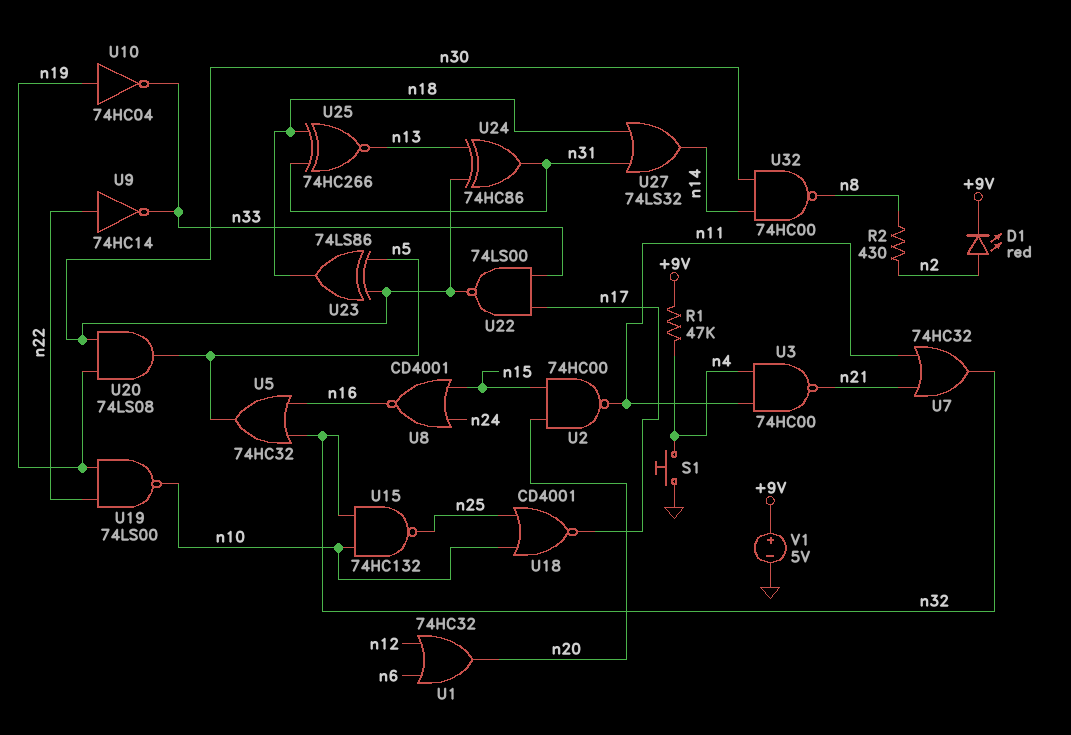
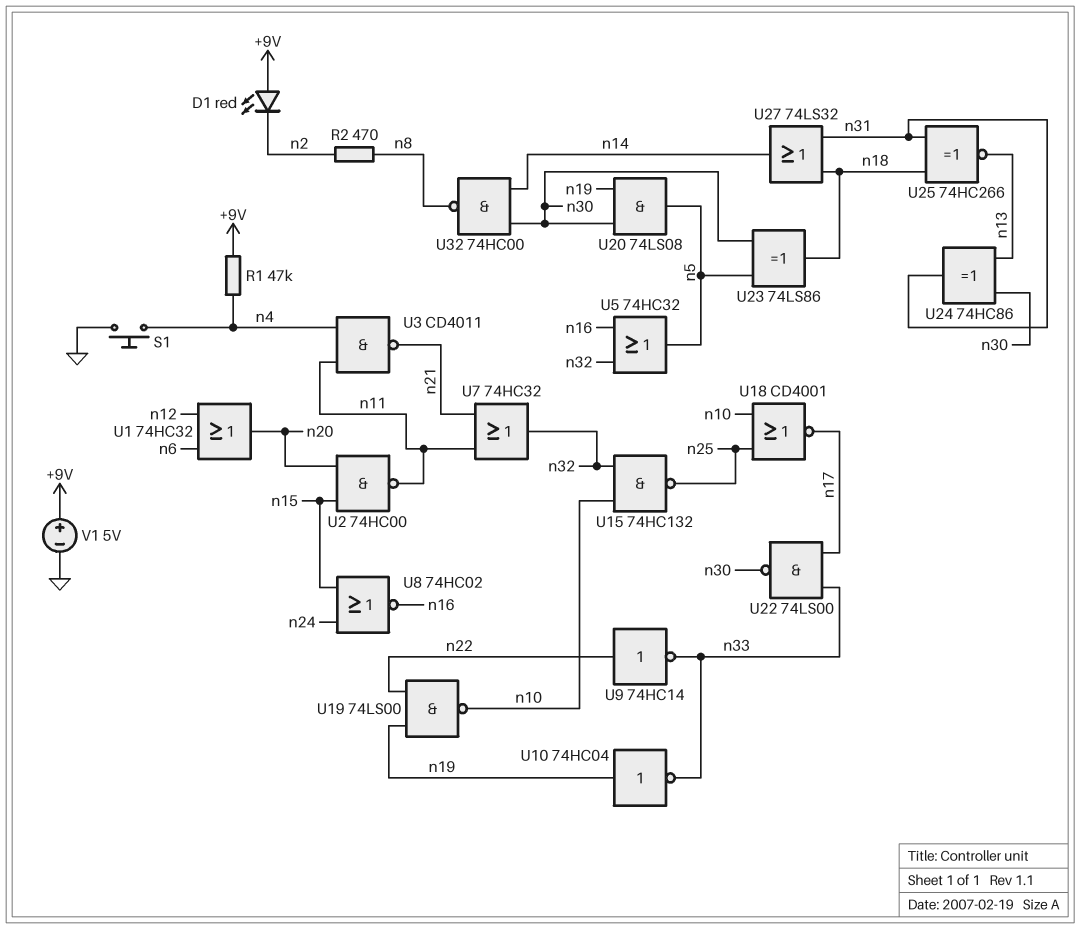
D1: LED red (A n2, K +9V) -> LED red (A +9V, K n2)
R2: 430 (n2, n8) -> 470 (n2, n8)
U3: NAND 74HC00 (in n4, in n11, out n21) -> NAND CD4011 (in n4, in n11, out n21)
U8: NOR CD4001 (in n15, in n24, out n16) -> NOR 74HC02 (in n15, in n24, out n16)

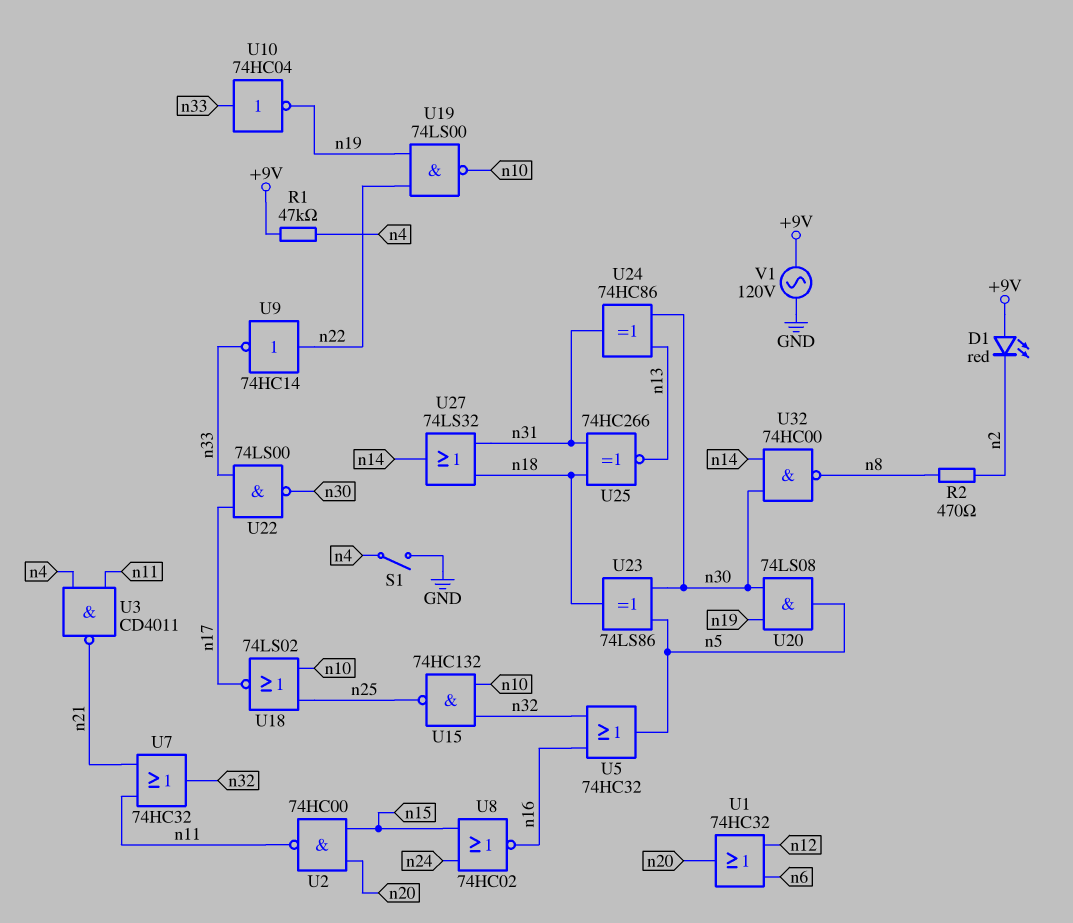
S1: button (GND, n4) -> switch (GND, n4)
U10: NOT 74HC04 (in n19, out n33) -> NOT 74HC04 (in n33, out n19)
U18: NOR CD4001 (in n10, in n25, out n17) -> NOR 74LS02 (in n10, in n25, out n17)
V1: 5V (plus +9V, minus GND) -> AC 120V (+9V, GND)

